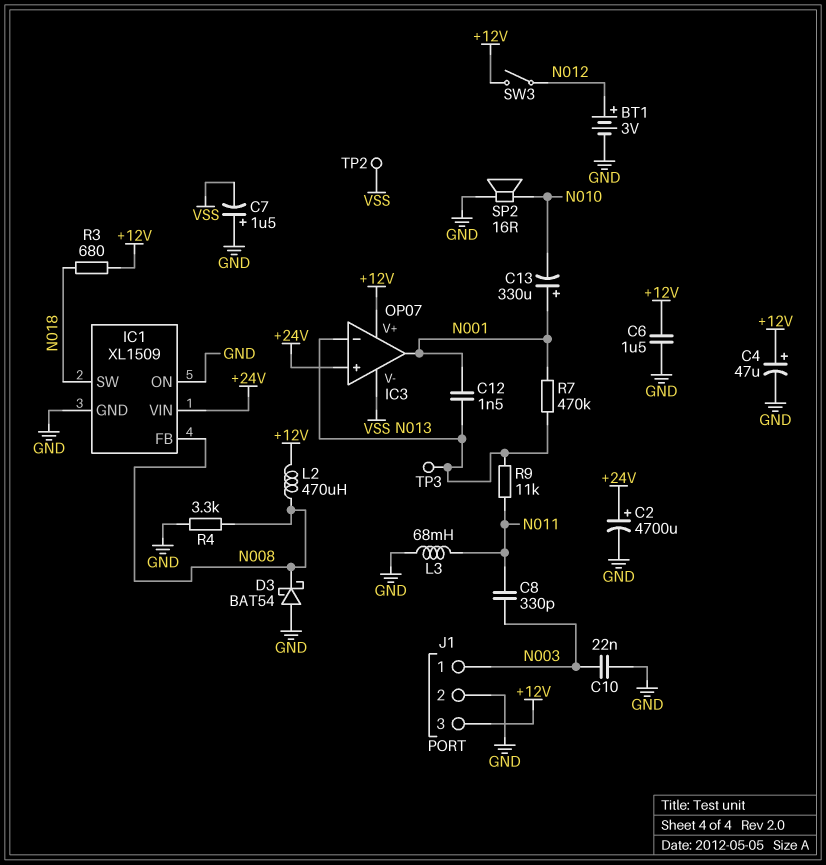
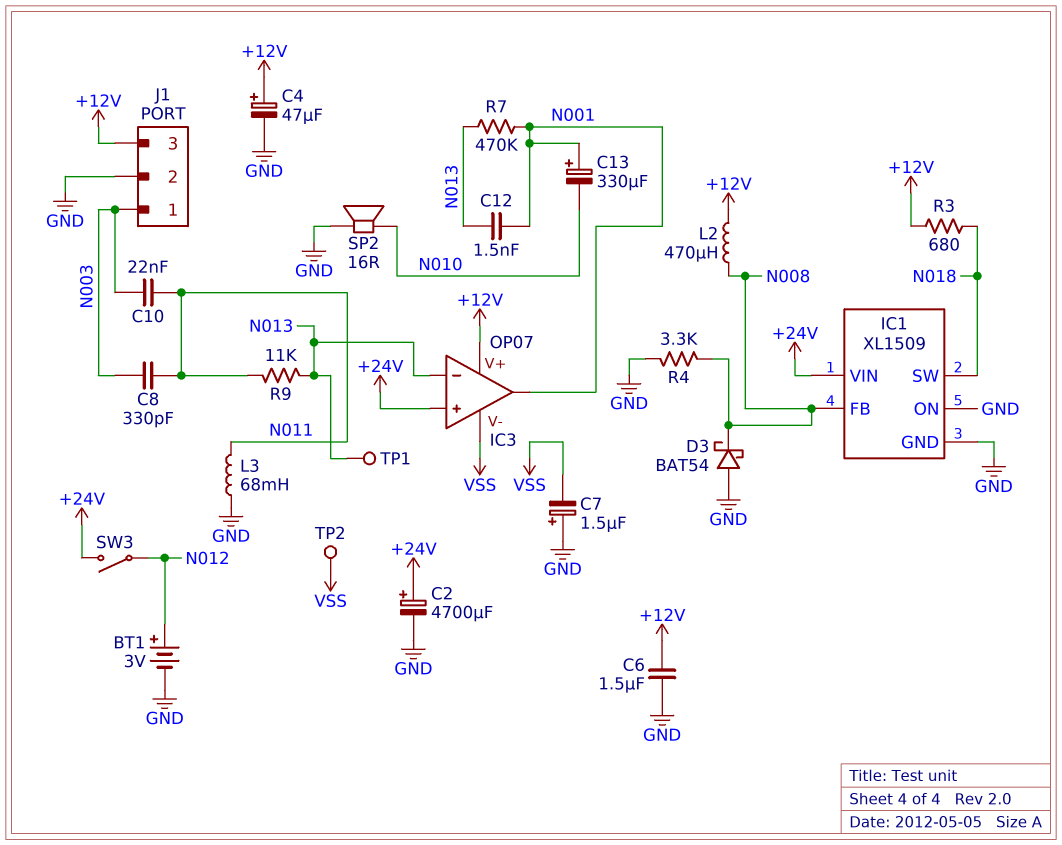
C10: 22nF (GND, N003) -> 22nF (N003, N011)
SW3: switch (+12V, N012) -> switch (+24V, N012)
TP1: none -> test point (N013)
TP3: test point (N013) -> none

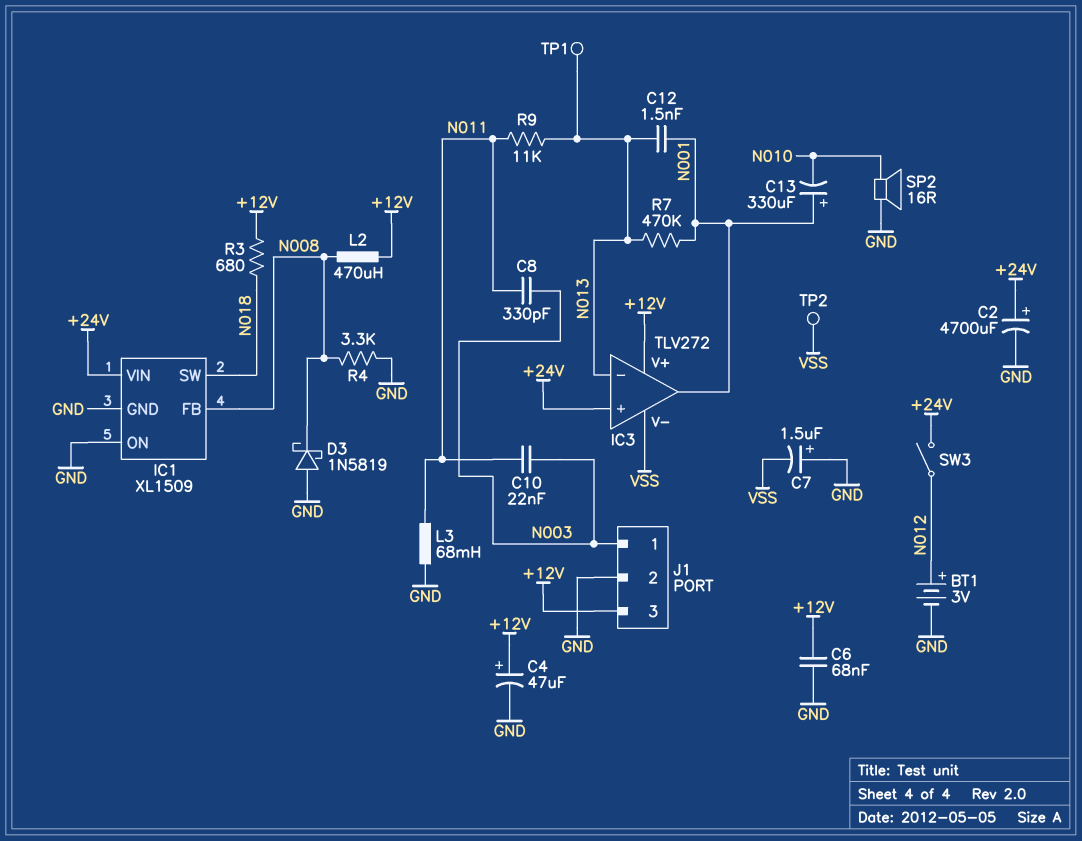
C6: 1.5uF (+12V, GND) -> 68nF (+12V, GND)
D3: schottky BAT54 (A GND, K N008) -> schottky 1N5819 (A GND, K N008)
IC3: OP07 -> TLV272

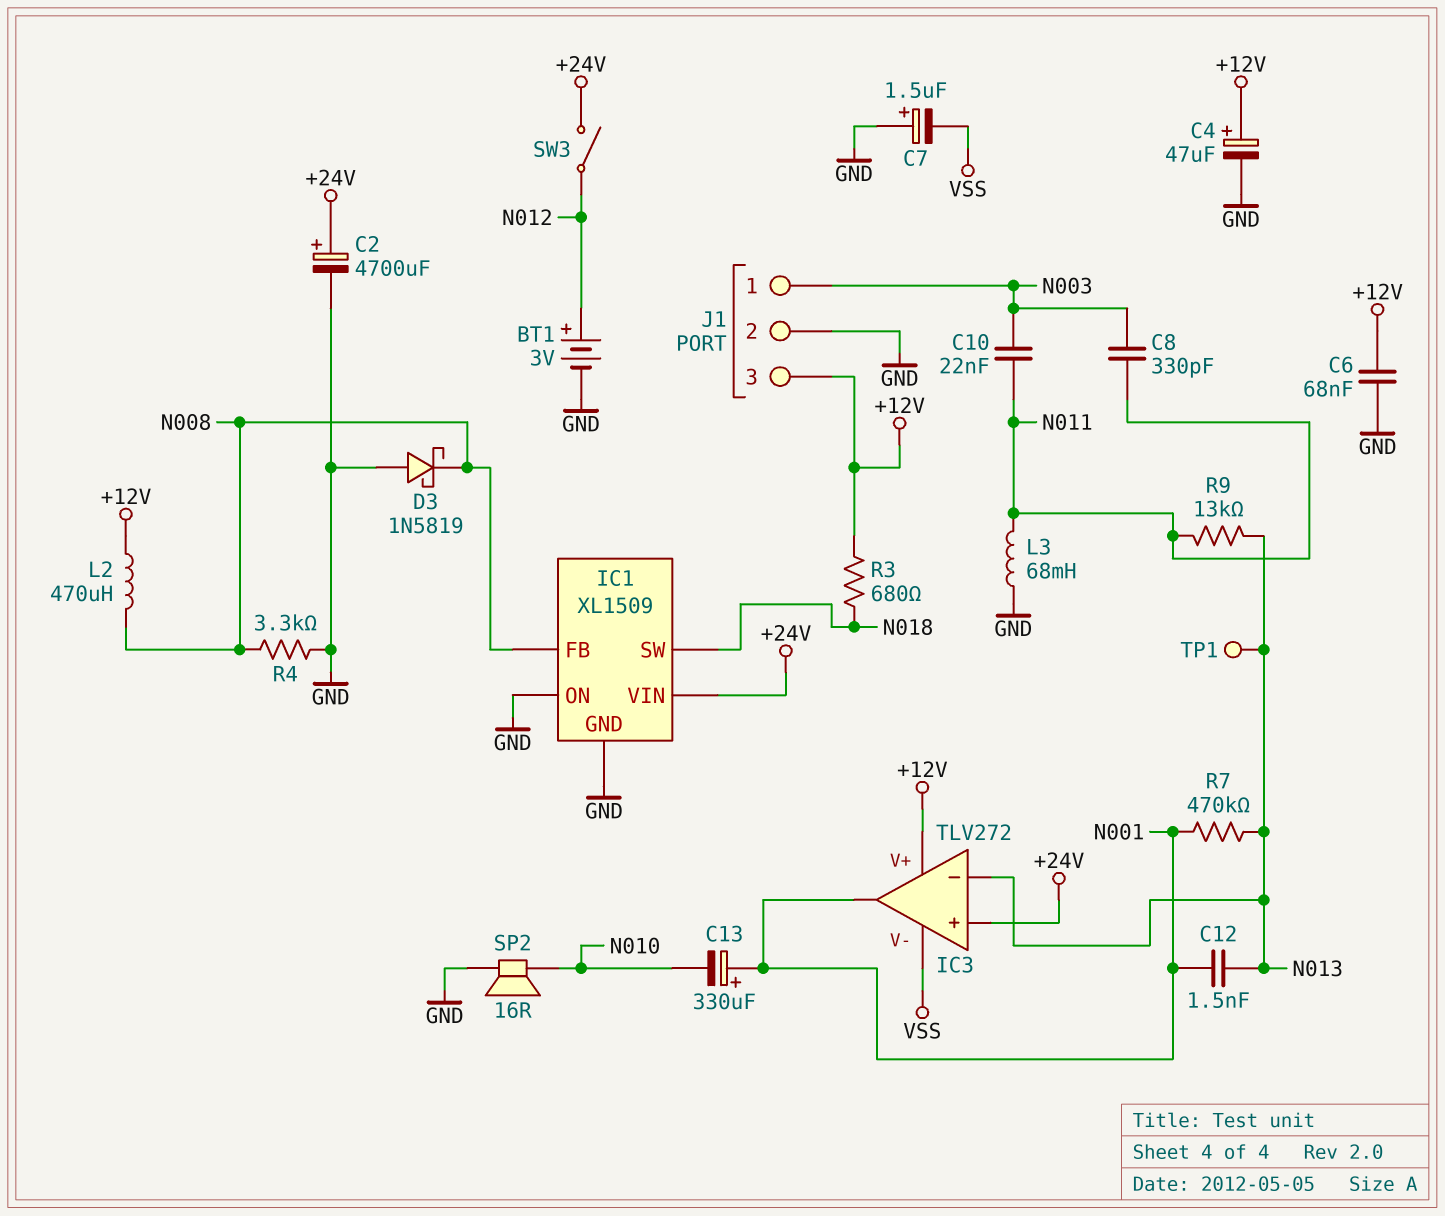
R9: 11k (N011, N013) -> 13k (N011, N013)
TP2: test point (VSS) -> none

